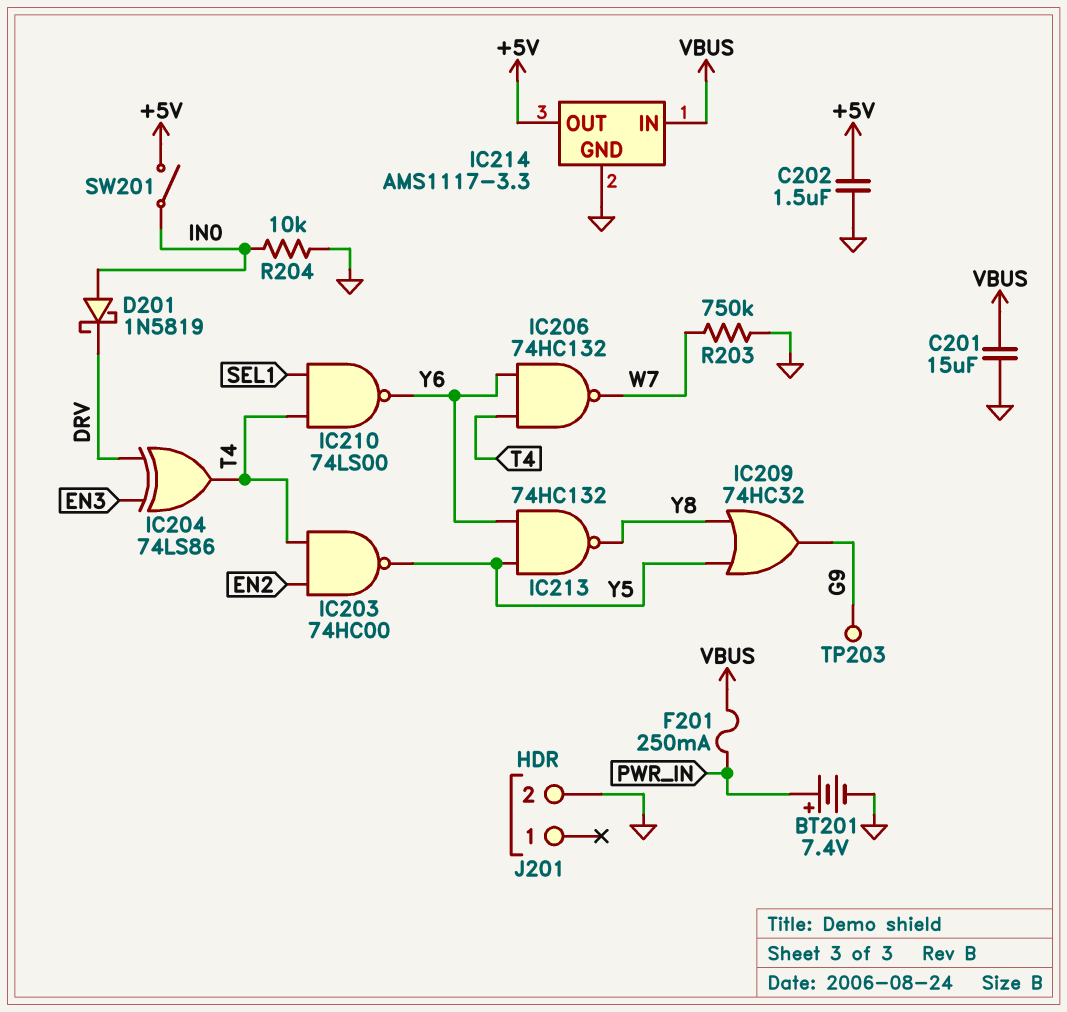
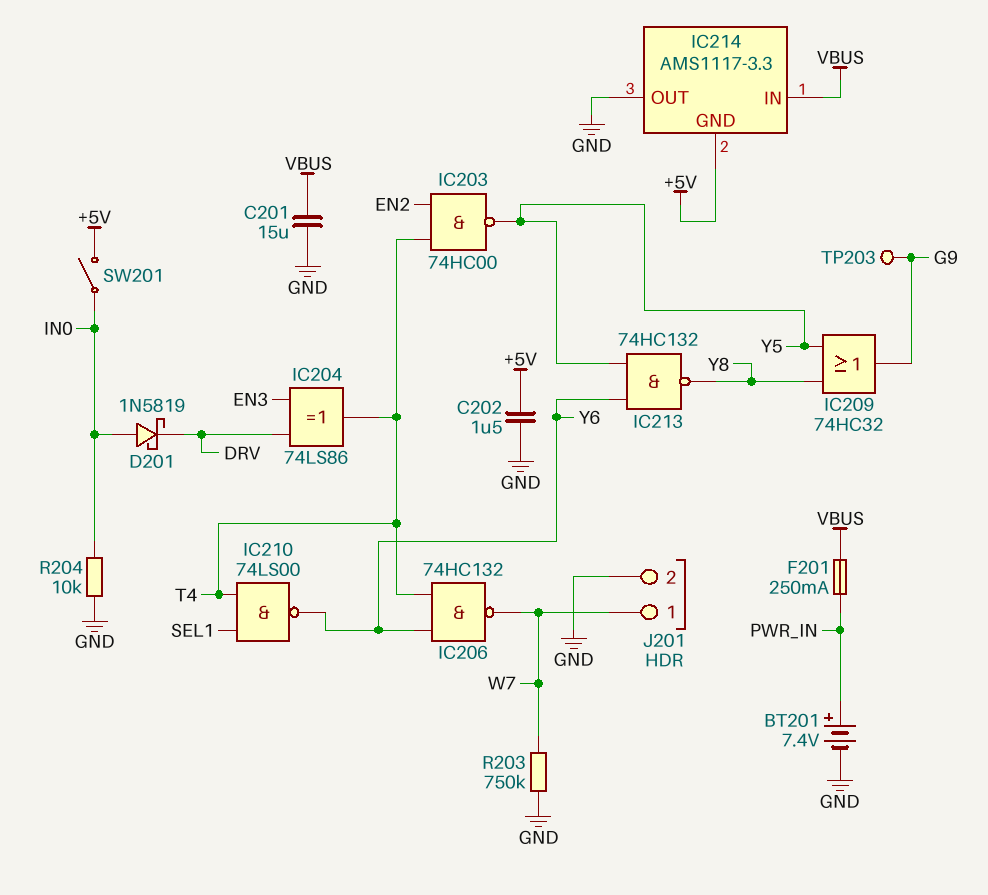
IC214 pin GND: GND -> +5V
IC214 pin OUT: +5V -> GND
J201 pin 1: none -> W7

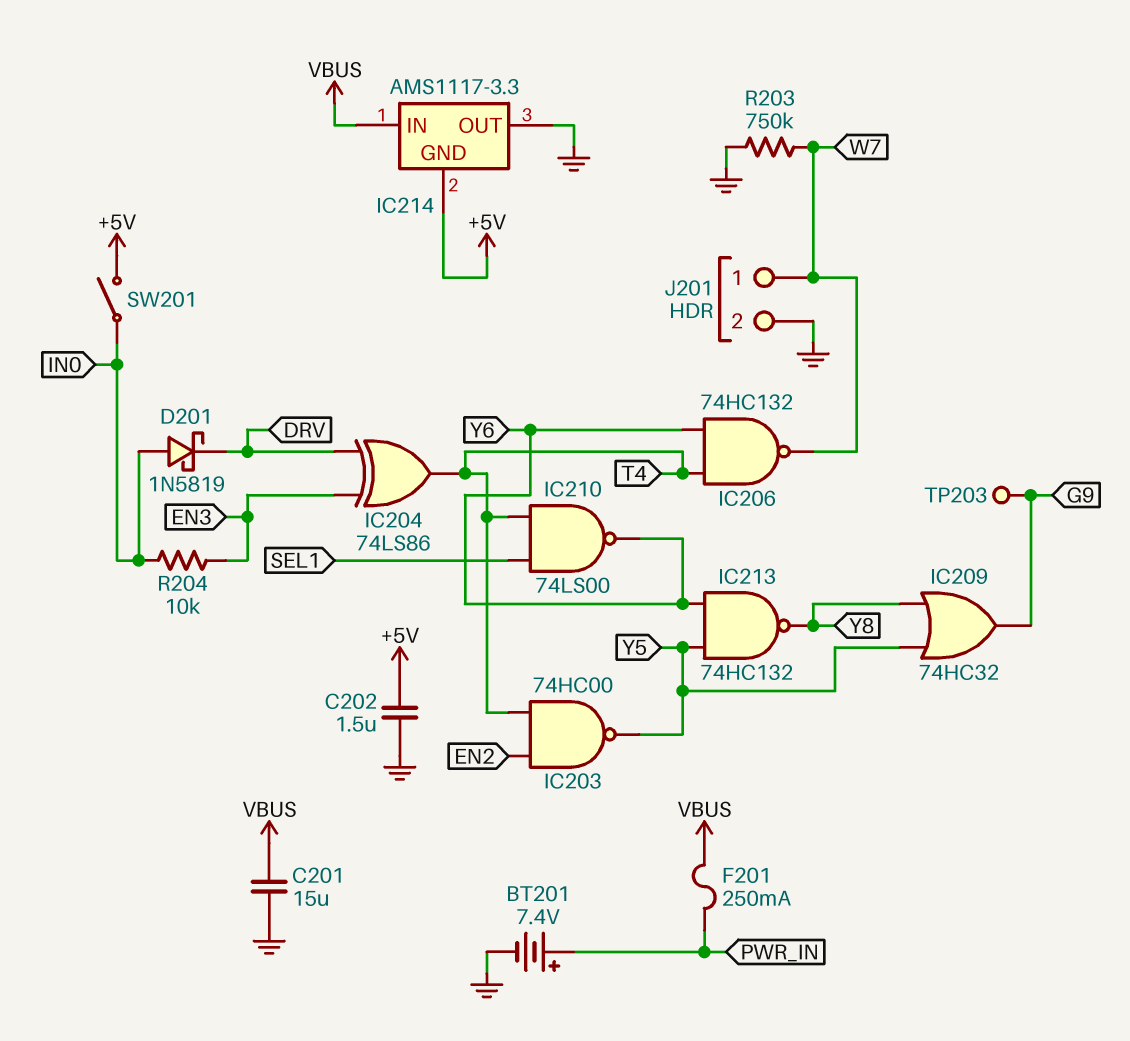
R204: 10k (GND, IN0) -> 10k (EN3, IN0)

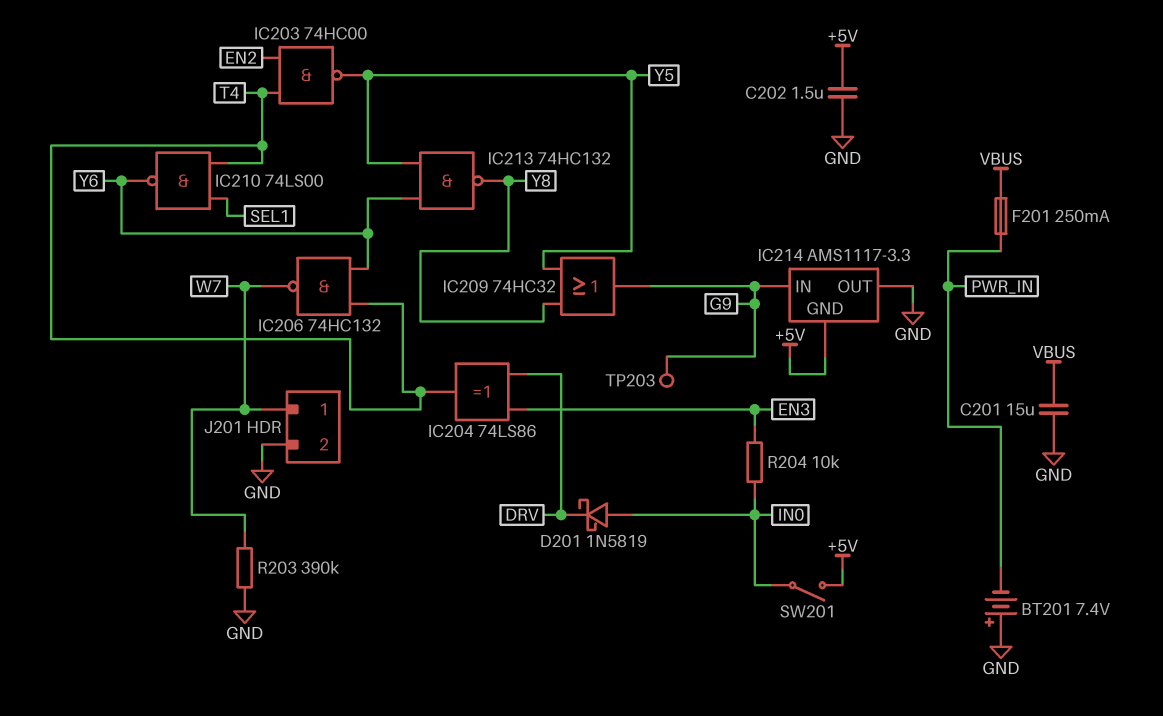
BT201: 7.4V (plus PWR_IN, minus GND) -> 7.4V (plus GND, minus PWR_IN)
IC214 pin IN: VBUS -> G9
R203: 750k (GND, W7) -> 390k (GND, W7)

